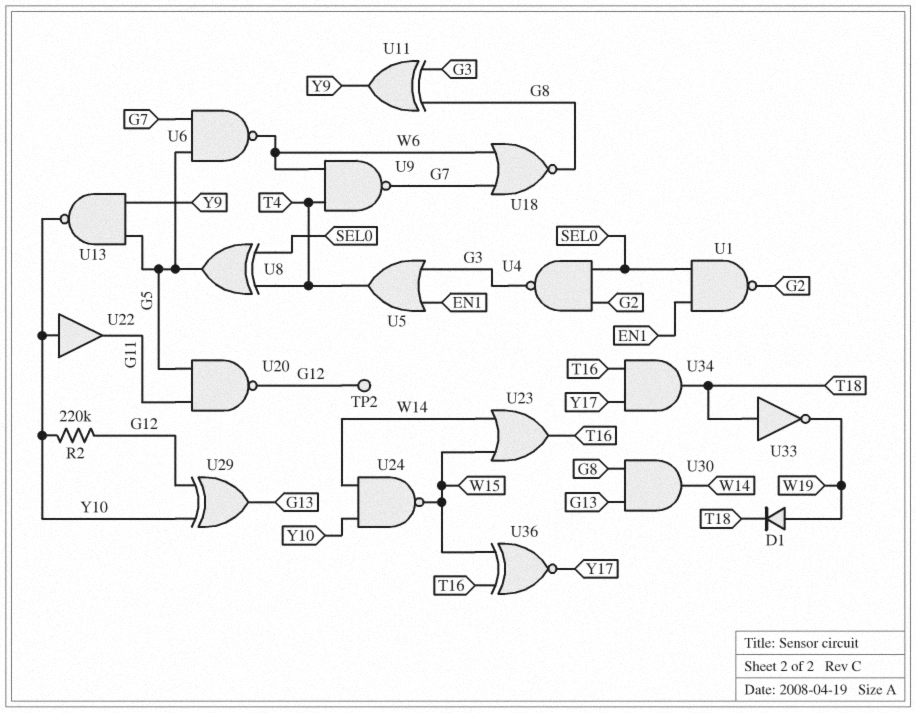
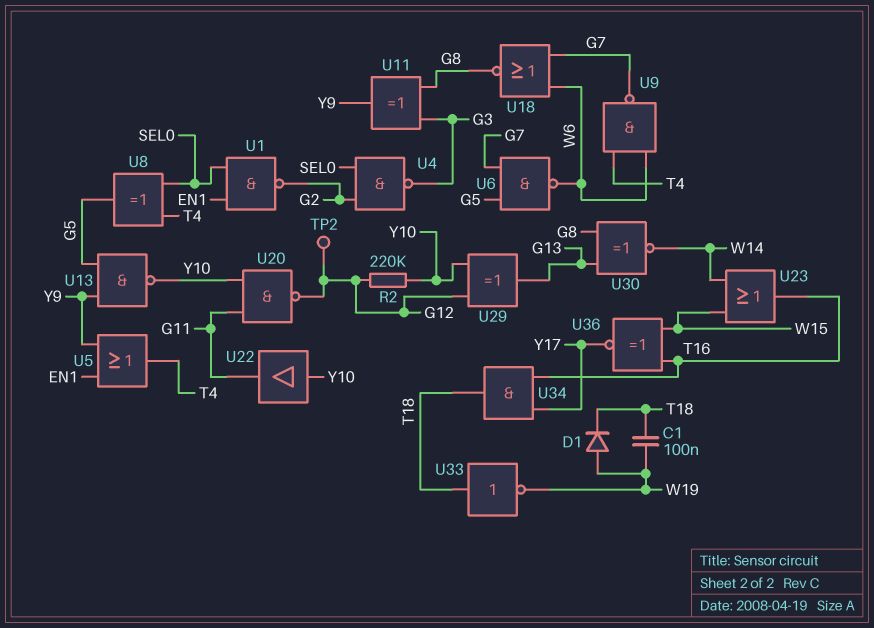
C1: none -> 100nF (T18, W19)
U5: OR (in EN1, in G3, out T4) -> OR (in EN1, in Y9, out T4)
U20: NAND (in G5, in G11, out G12) -> NAND (in G11, in Y10, out G12)
U24: NAND (in W14, in Y10, out W15) -> none
U30: AND (in G8, in G13, out W14) -> XNOR (in G8, in G13, out W14)

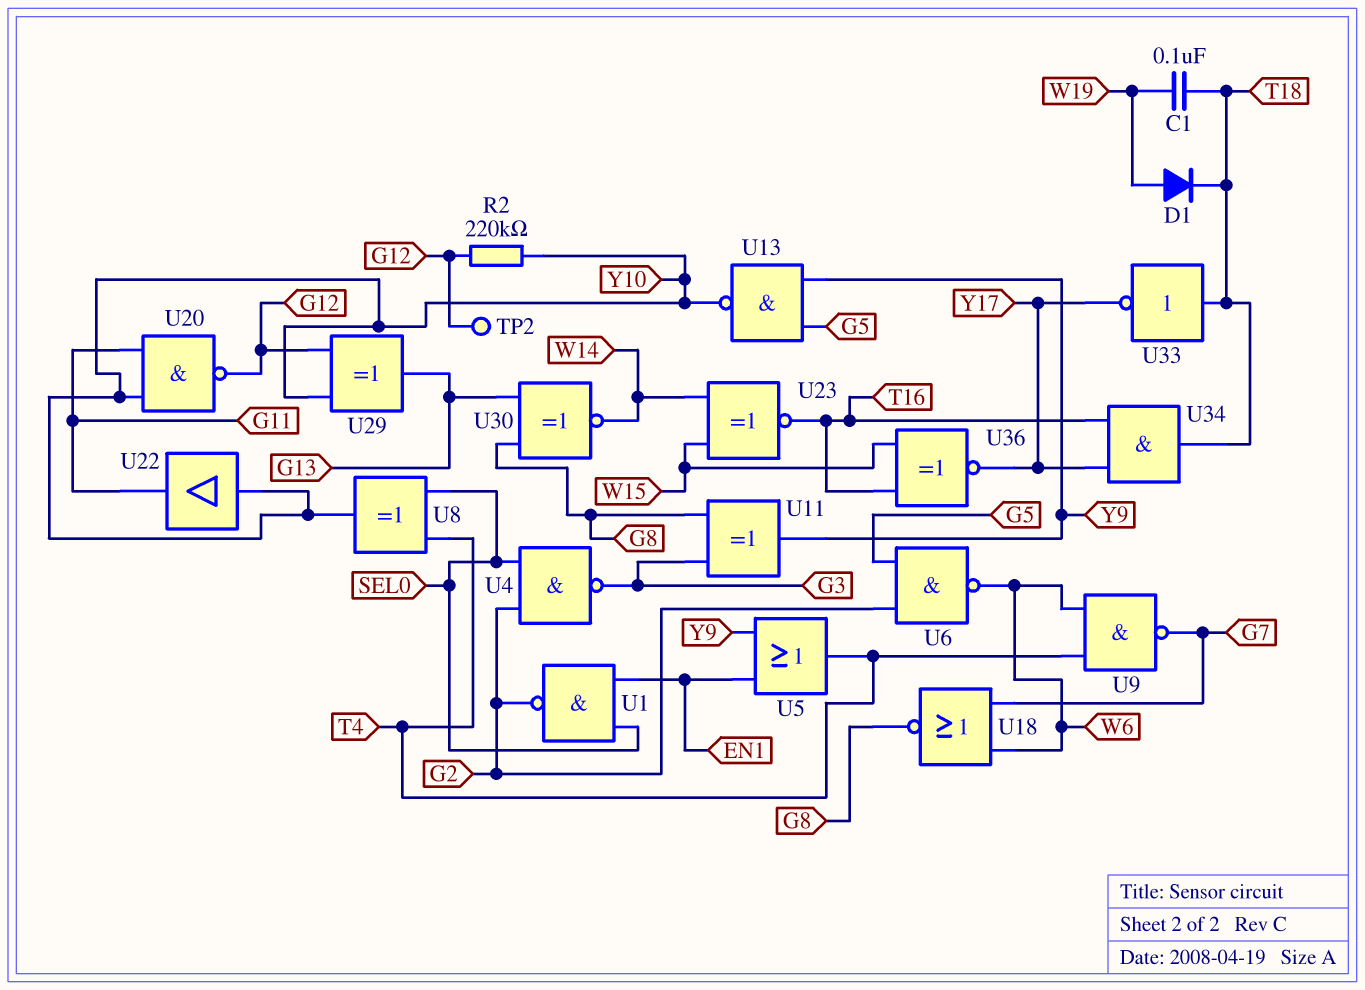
U6: NAND (in G5, in G7, out W6) -> NAND (in G2, in G5, out W6)
U8: XOR (in SEL0, in T4, out G5) -> XOR (in SEL0, in T4, out Y10)
U23: OR (in W14, in W15, out T16) -> XNOR (in W14, in W15, out T16)
U33: NOT (in T18, out W19) -> NOT (in T18, out Y17)

